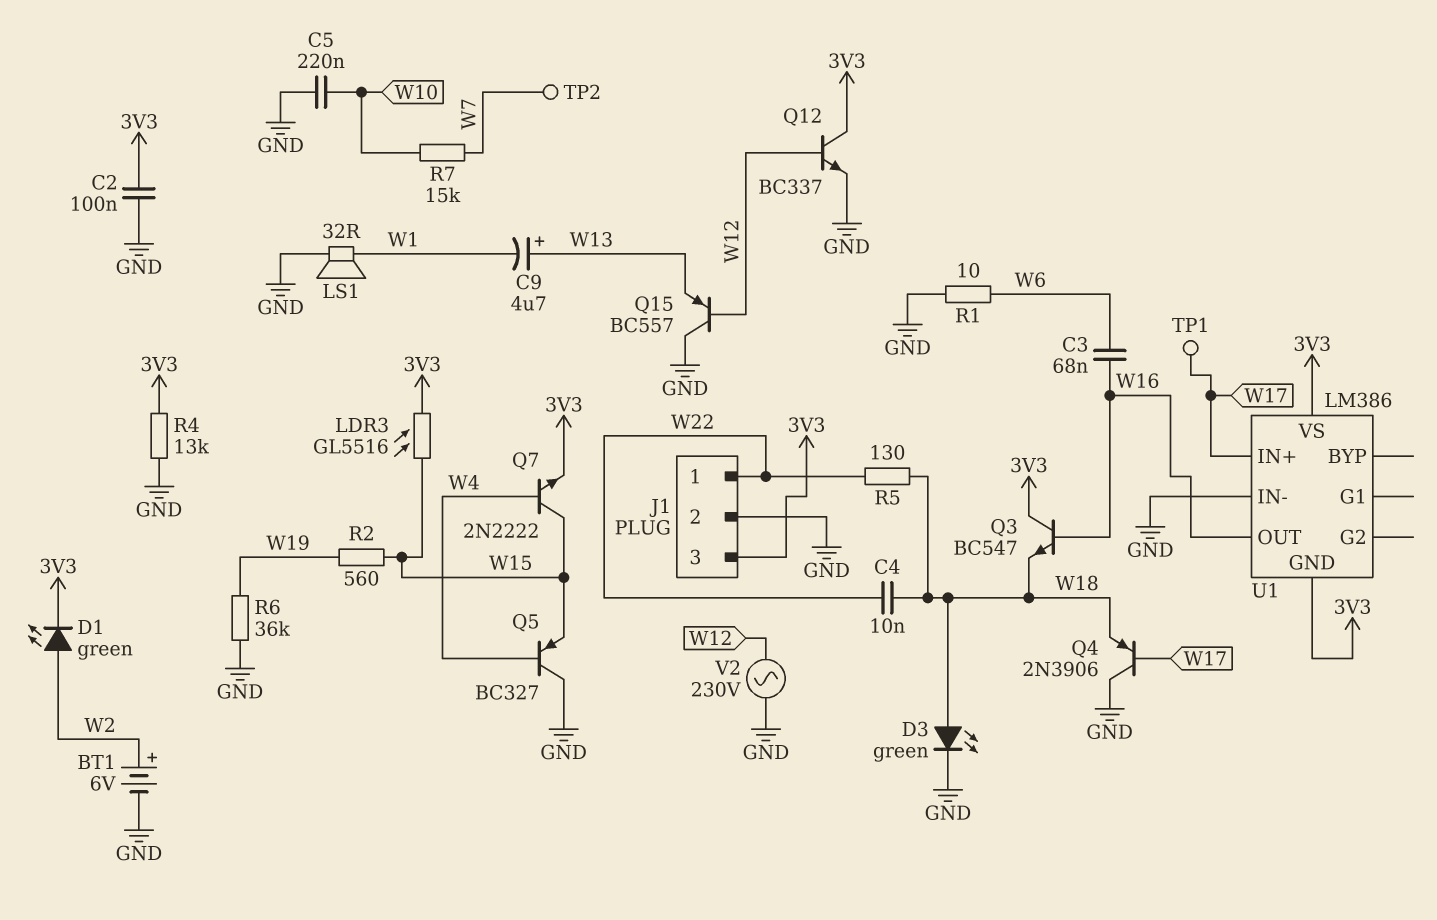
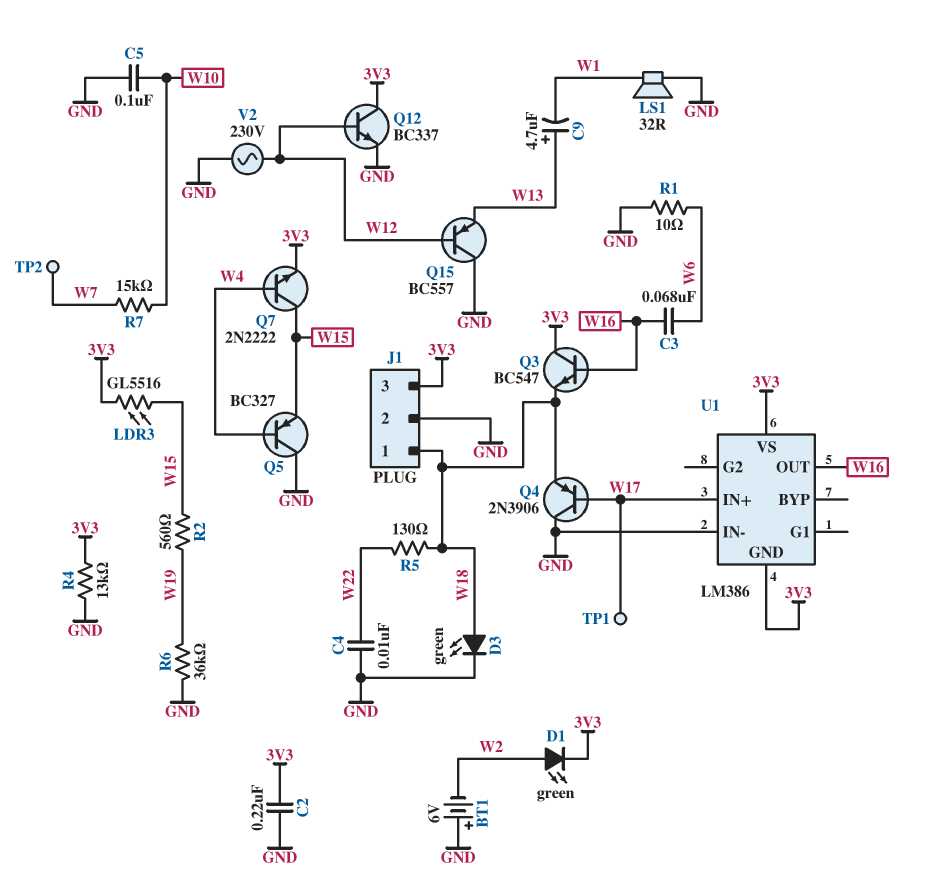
BT1: 6V (plus W2, minus GND) -> 6V (plus GND, minus W2)
C2: 100nF (3V3, GND) -> 220nF (3V3, GND)
C4: 10nF (W18, W22) -> 10nF (GND, W22)
C5: 220nF (GND, W10) -> 100nF (GND, W10)
J1 pin 1: W22 -> W18

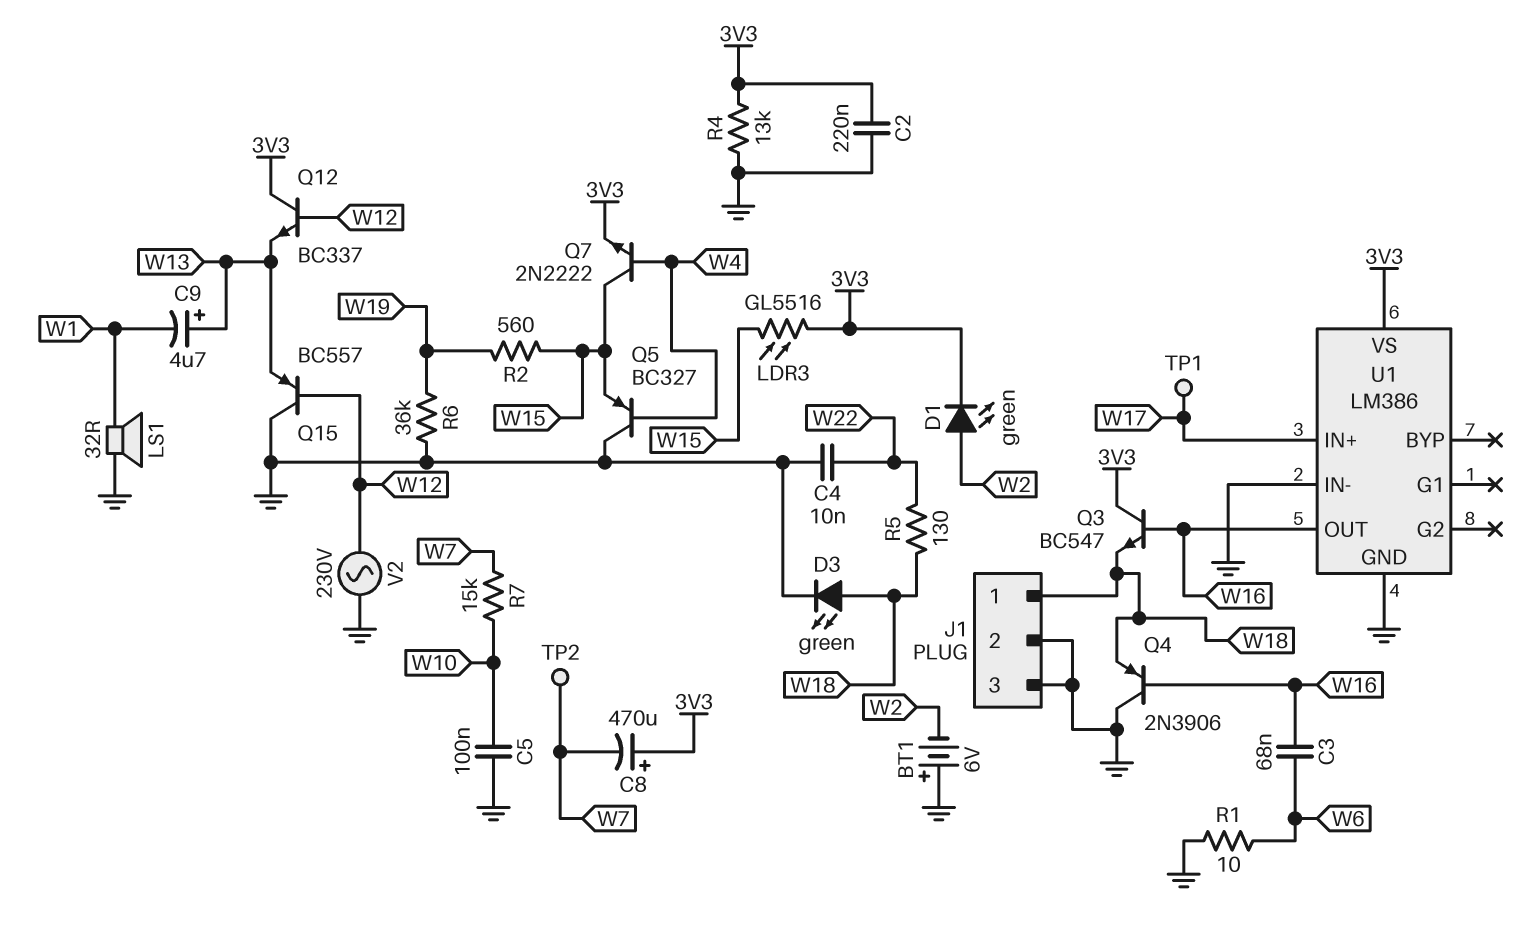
C8: none -> 470uF (plus 3V3, minus W7)
J1 pin 3: 3V3 -> GND
Q4: PNP 2N3906 (B W17, C GND, E W18) -> PNP 2N3906 (B W16, C GND, E W18)
Q12: NPN BC337 (B W12, C 3V3, E GND) -> NPN BC337 (B W12, C 3V3, E W13)
U1 pin GND: 3V3 -> GND

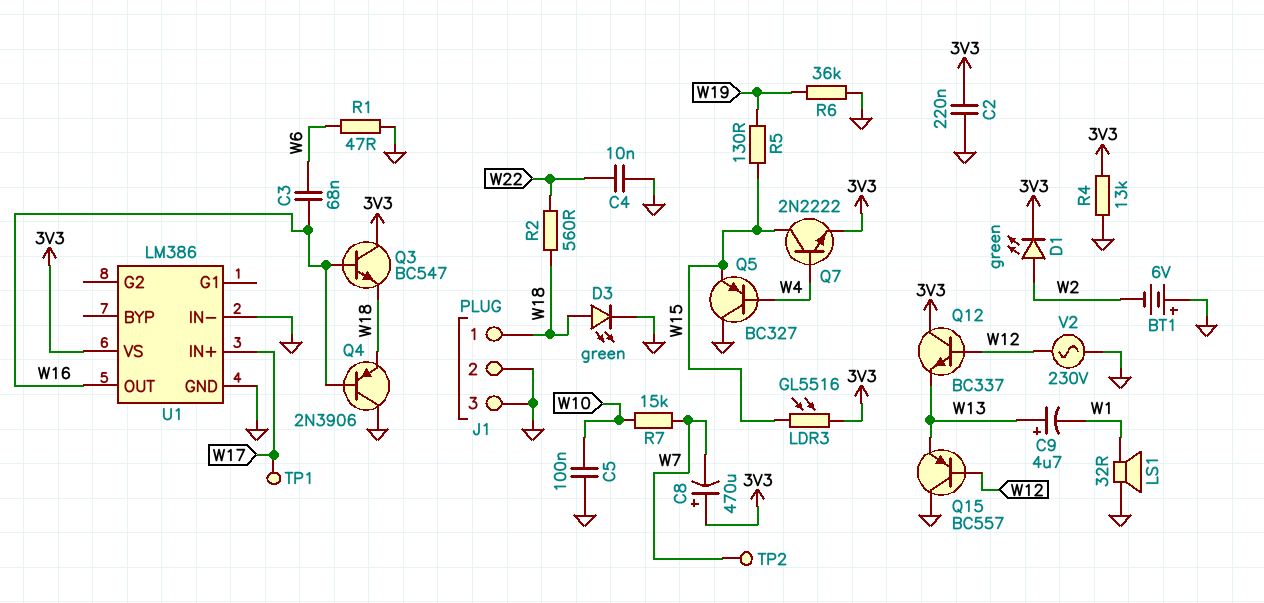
R1: 10 (GND, W6) -> 47 (GND, W6)
R2: 560 (W15, W19) -> 560 (W18, W22)
R5: 130 (W18, W22) -> 130 (W15, W19)

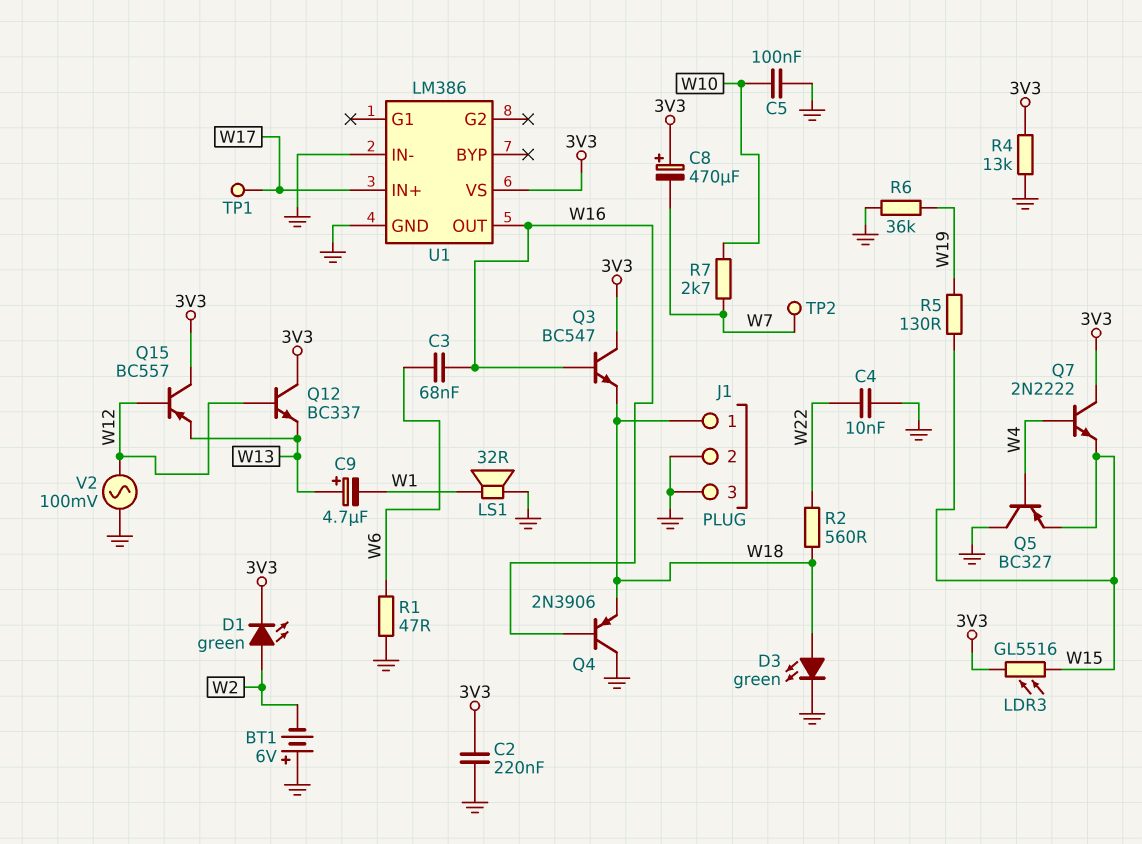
Q7: NPN 2N2222 (B W4, C W15, E 3V3) -> NPN 2N2222 (B W4, C 3V3, E W15)
Q15: PNP BC557 (B W12, C GND, E W13) -> PNP BC557 (B W12, C 3V3, E W13)
R7: 15k (W7, W10) -> 2.7k (W7, W10)
V2: AC 230V (GND, W12) -> AC 100mV (GND, W12)

